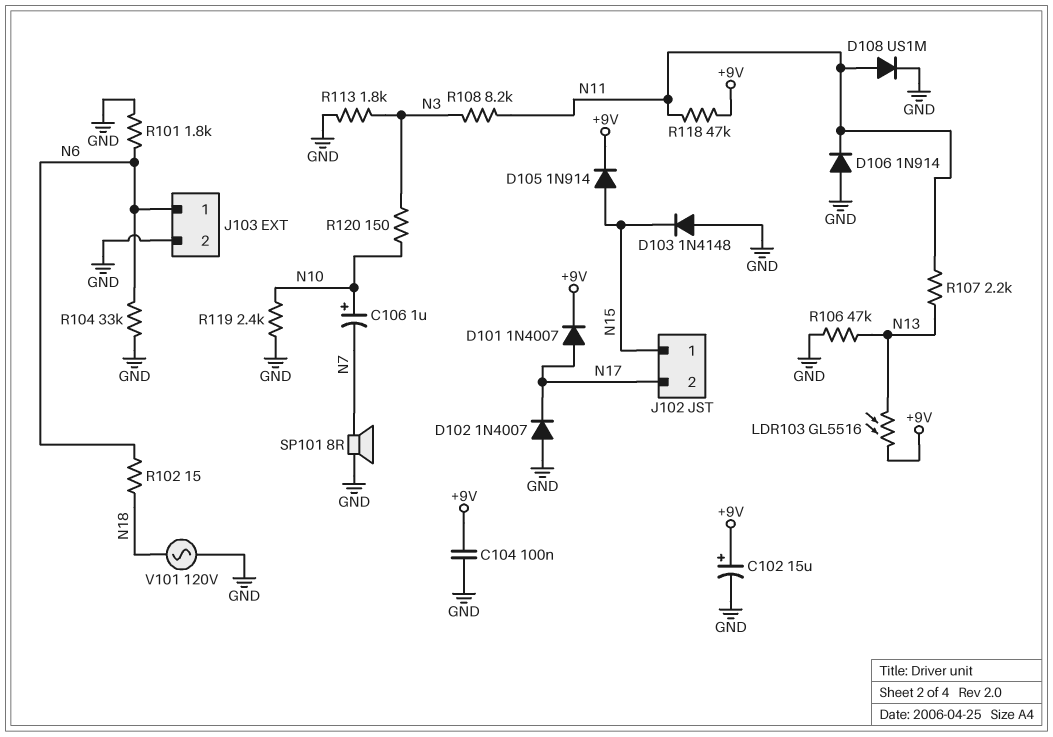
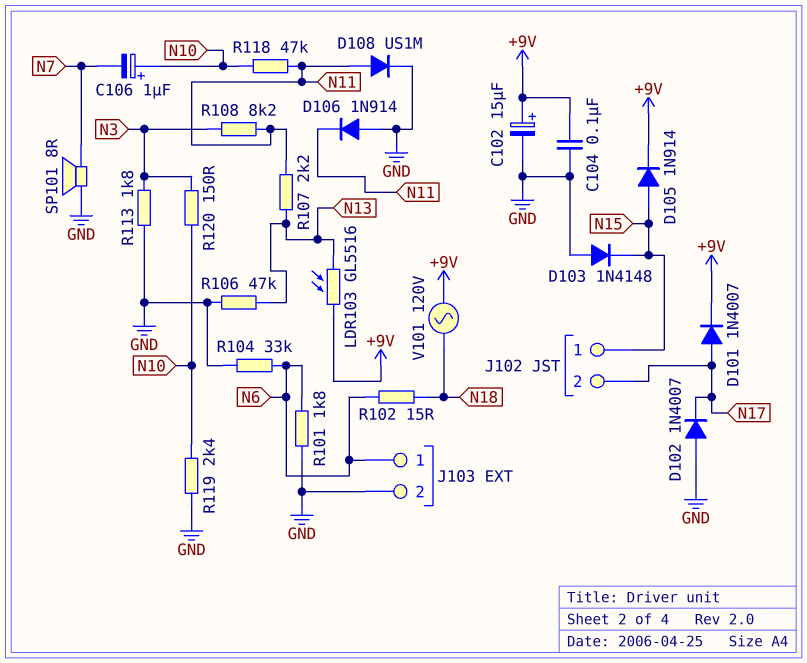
R118: 47k (+9V, N11) -> 47k (N10, N11)
V101: AC 120V (GND, N18) -> AC 120V (+9V, N18)

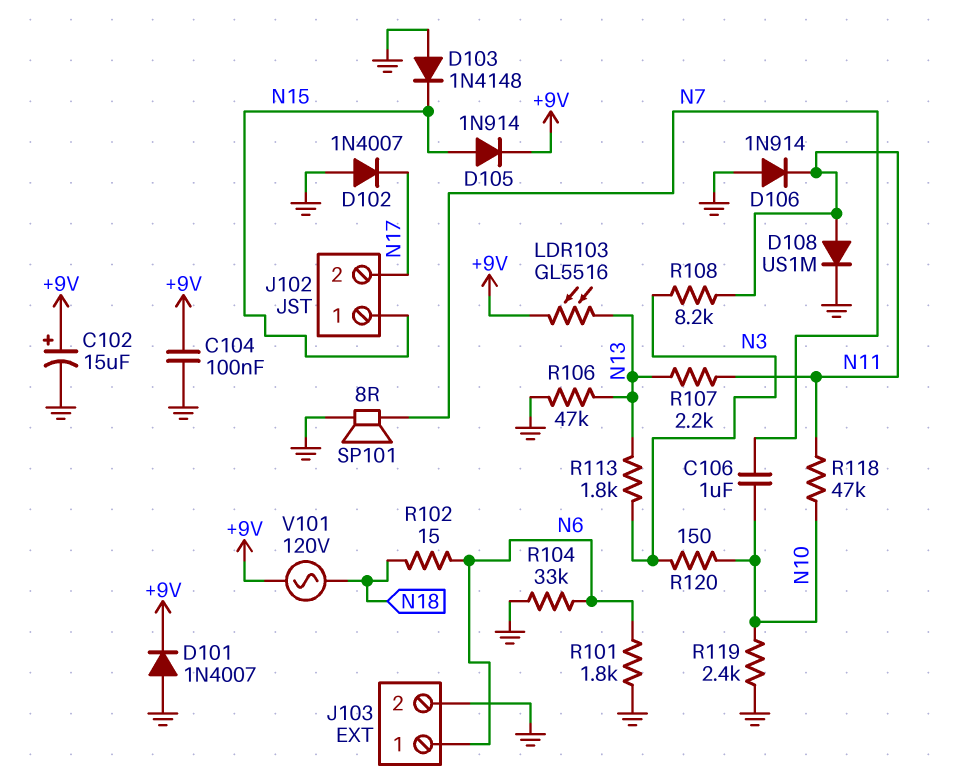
C106: 1uF (plus N10, minus N7) -> 1uF (N7, N10)
D101: diode 1N4007 (A N17, K +9V) -> diode 1N4007 (A GND, K +9V)
R113: 1.8k (GND, N3) -> 1.8k (N3, N13)

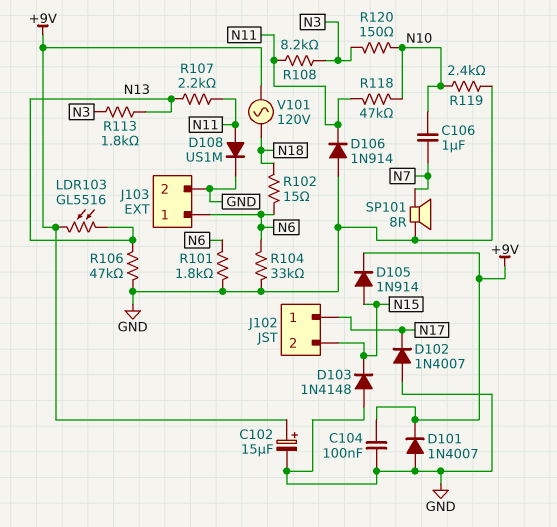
J102 pin 1: N15 -> N17
J102 pin 2: N17 -> N15

